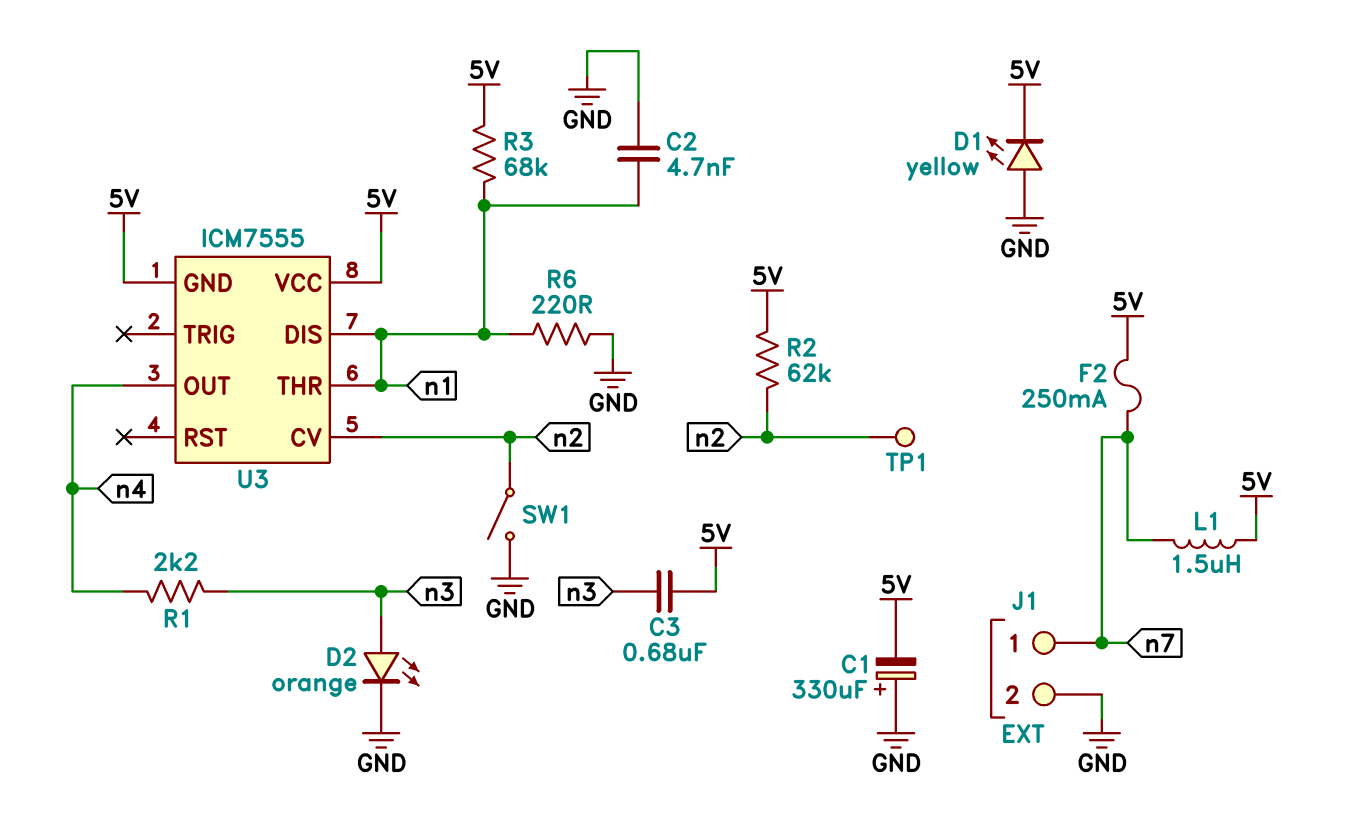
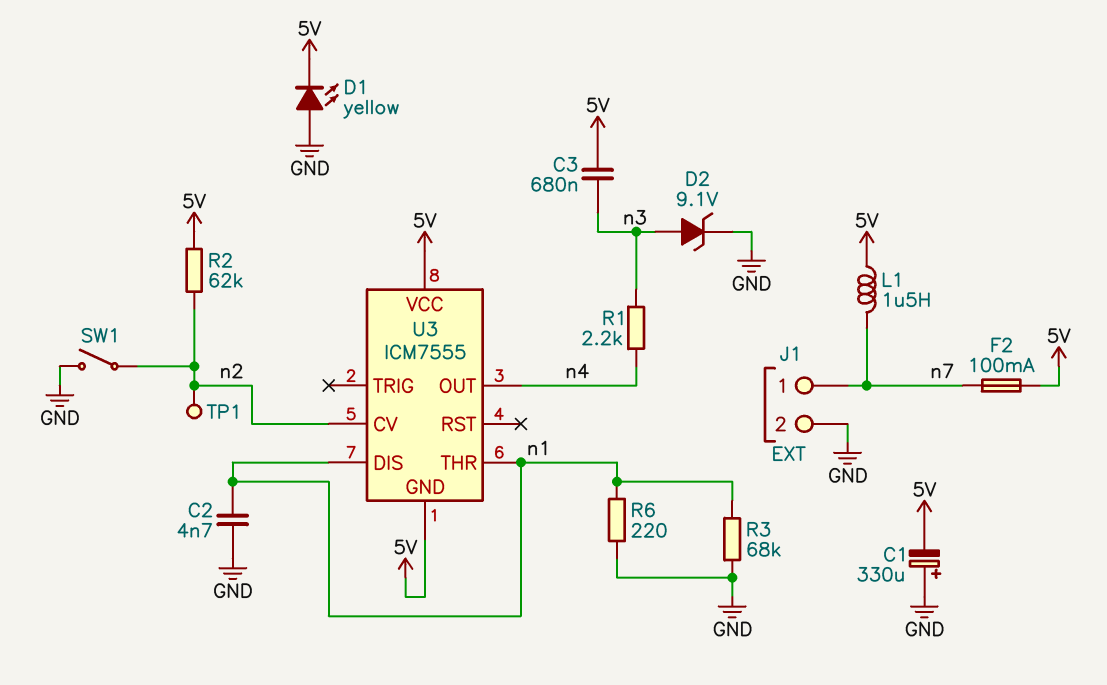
D2: LED orange (A n3, K GND) -> zener 9.1V (A n3, K GND)
F2: 250mA (5V, n7) -> 100mA (5V, n7)
R3: 68k (5V, n1) -> 68k (GND, n1)

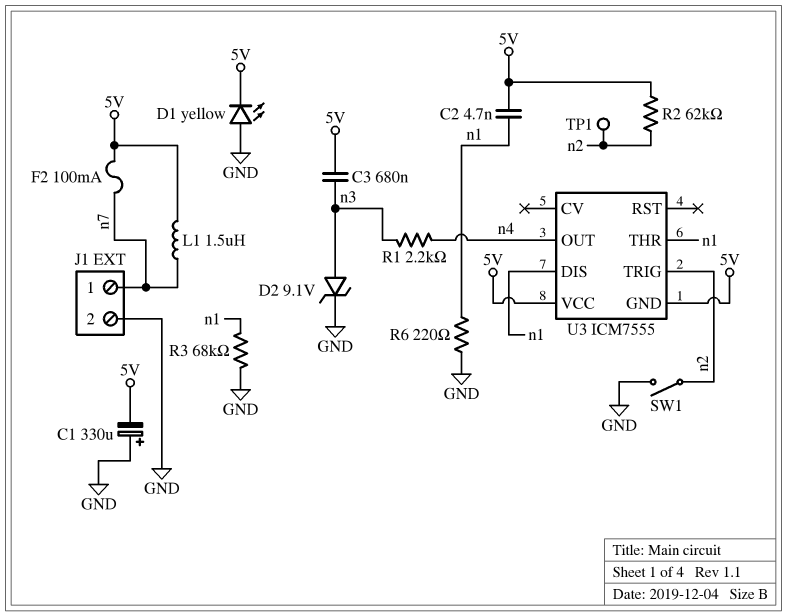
C2: 4.7nF (GND, n1) -> 4.7nF (5V, n1)
U3 pin CV: n2 -> none
U3 pin TRIG: none -> n2

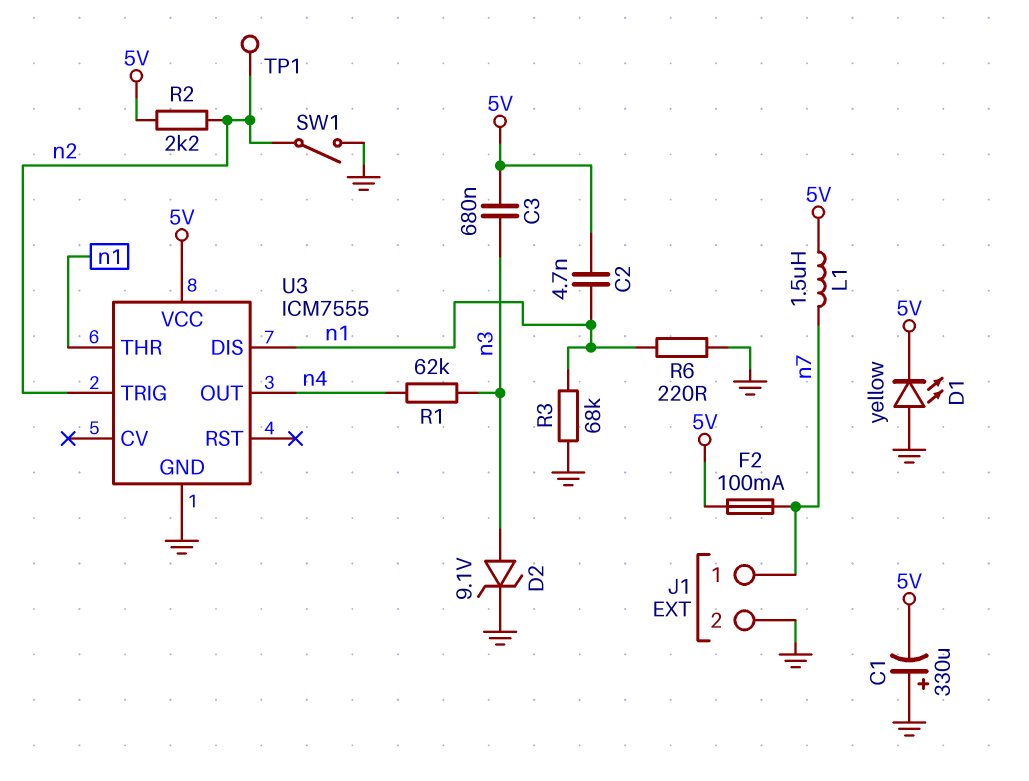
R1: 2.2k (n3, n4) -> 62k (n3, n4)
R2: 62k (5V, n2) -> 2.2k (5V, n2)
U3 pin GND: 5V -> GND

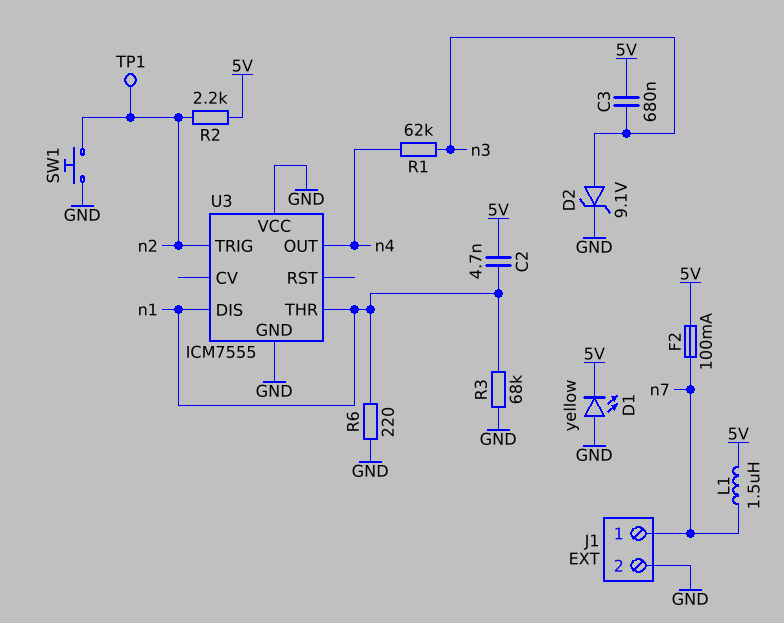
C1: 330uF (plus GND, minus 5V) -> none
SW1: switch (GND, n2) -> button (GND, n2)
U3 pin VCC: 5V -> GND

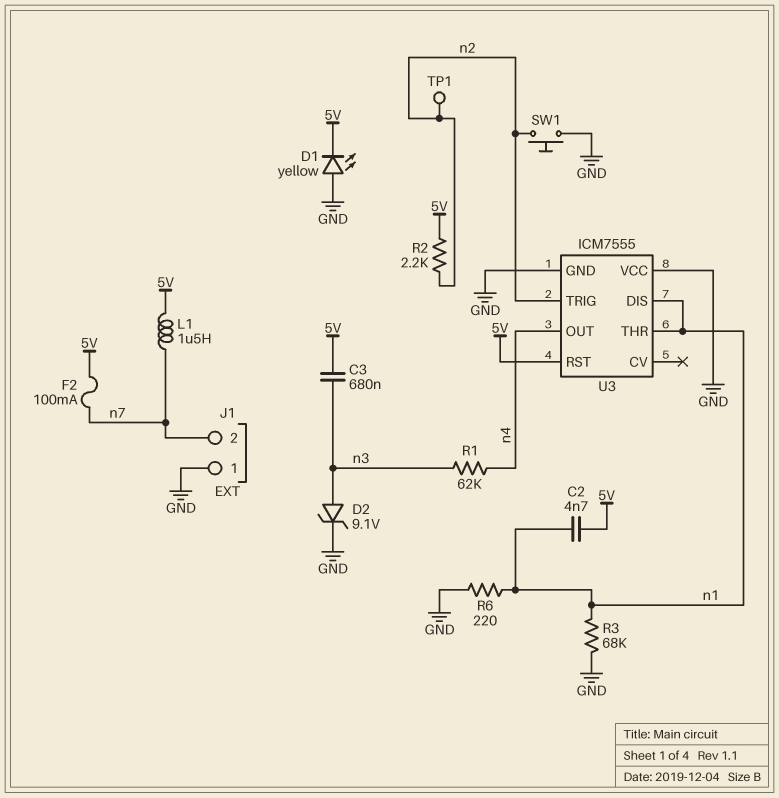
J1 pin 1: n7 -> GND
J1 pin 2: GND -> n7
U3 pin RST: none -> 5V

